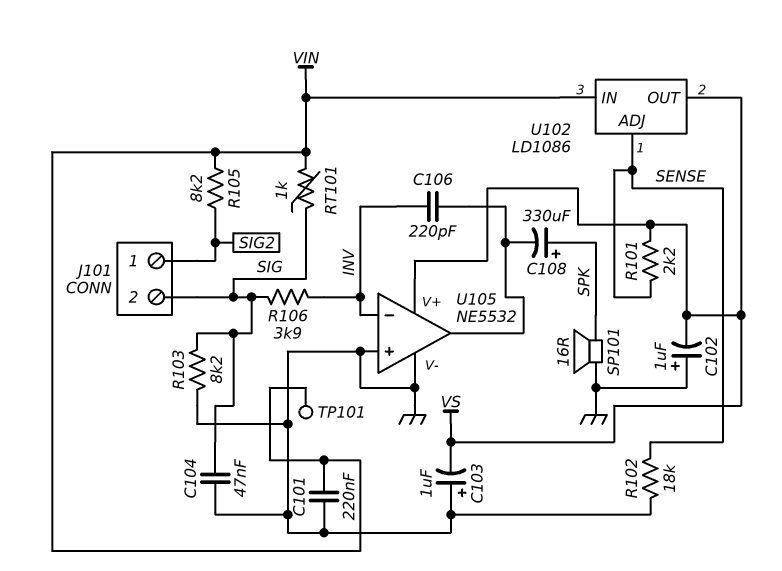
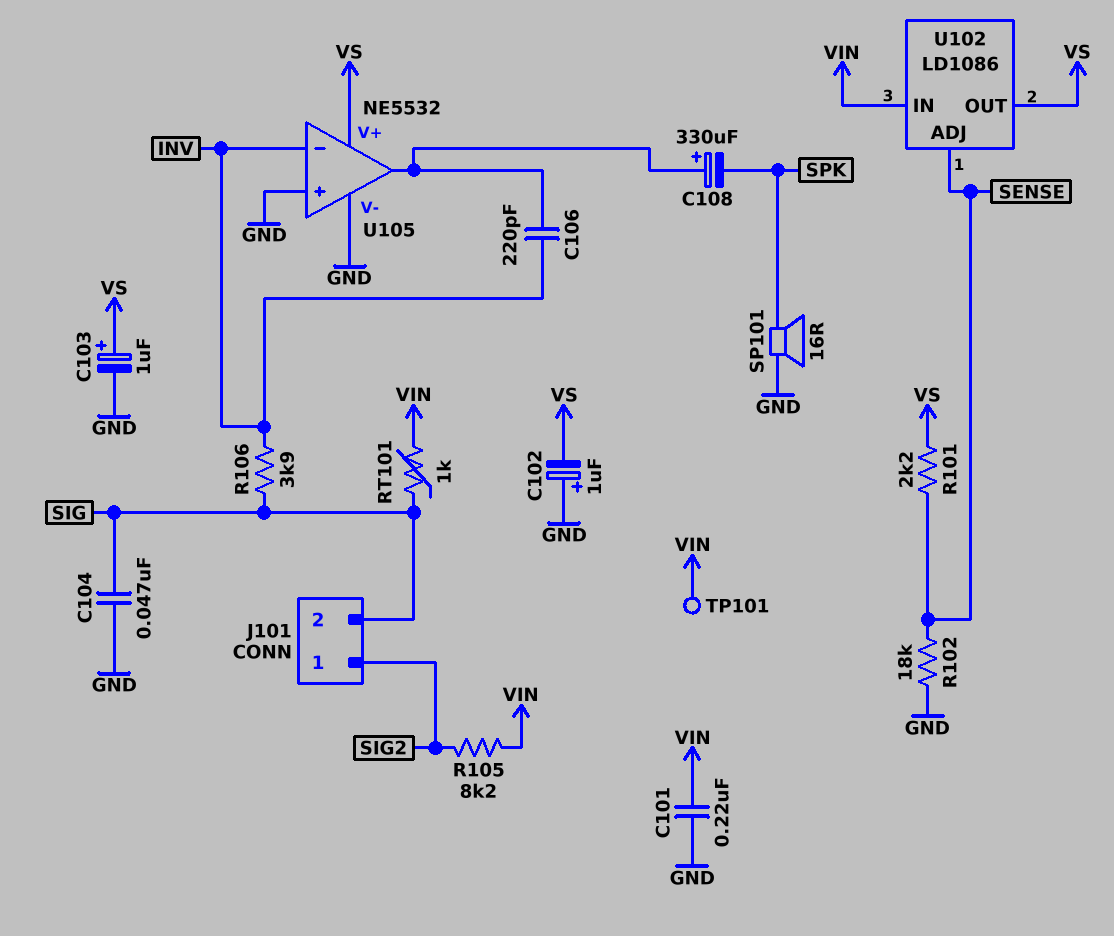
C103: 1uF (plus GND, minus VS) -> 1uF (plus VS, minus GND)
C108: 330uF (plus SPK, minus U105/out) -> 330uF (plus U105/out, minus SPK)
R103: 8.2k (GND, SIG) -> none

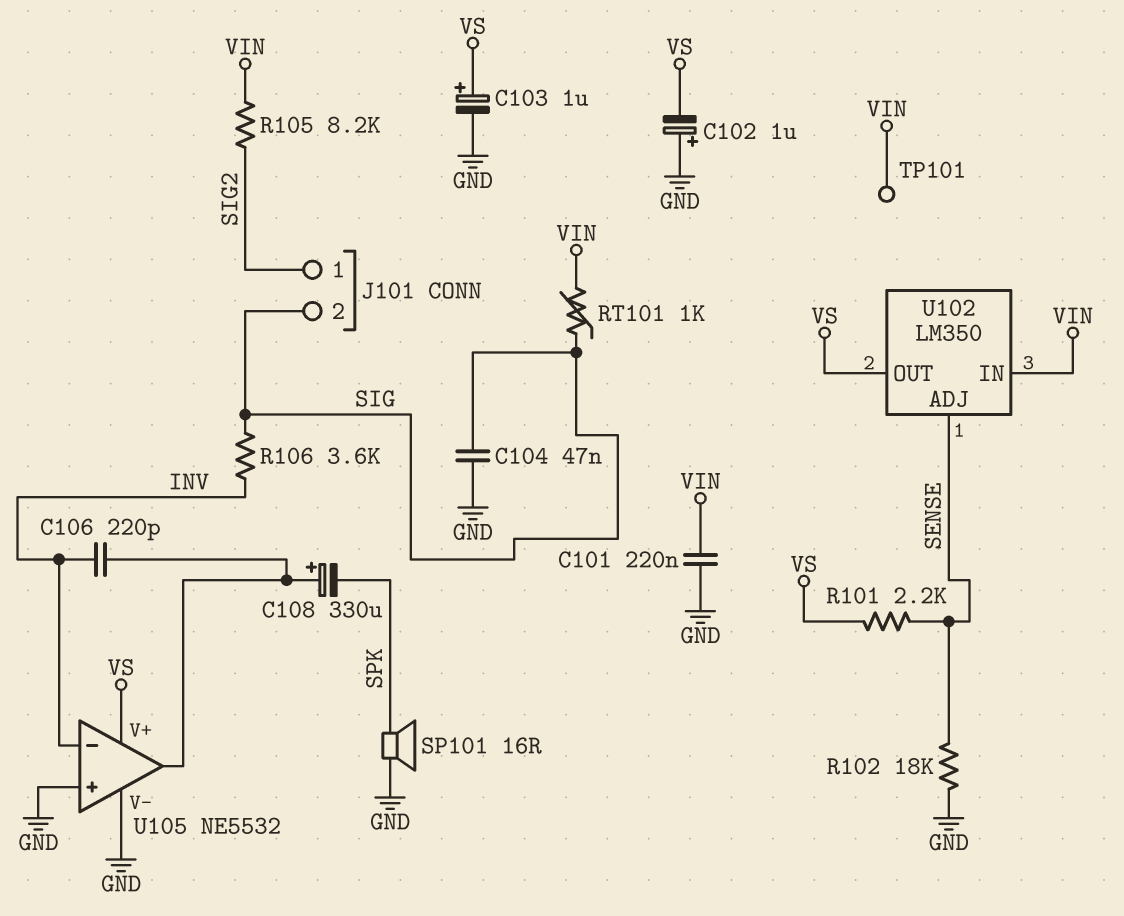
R106: 3.9k (INV, SIG) -> 3.6k (INV, SIG)
U102: LD1086 -> LM350

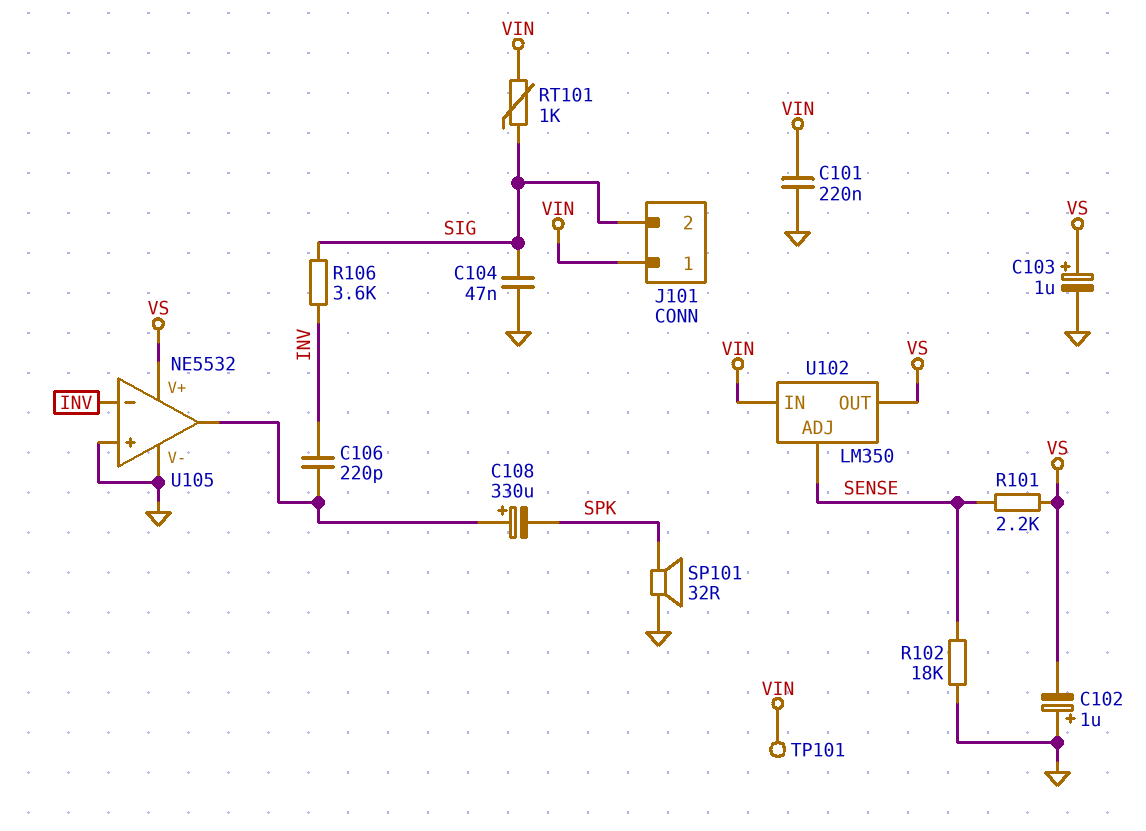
J101 pin 1: SIG2 -> VIN
R105: 8.2k (SIG2, VIN) -> none
SP101: speaker 16R (GND, SPK) -> speaker 32R (GND, SPK)

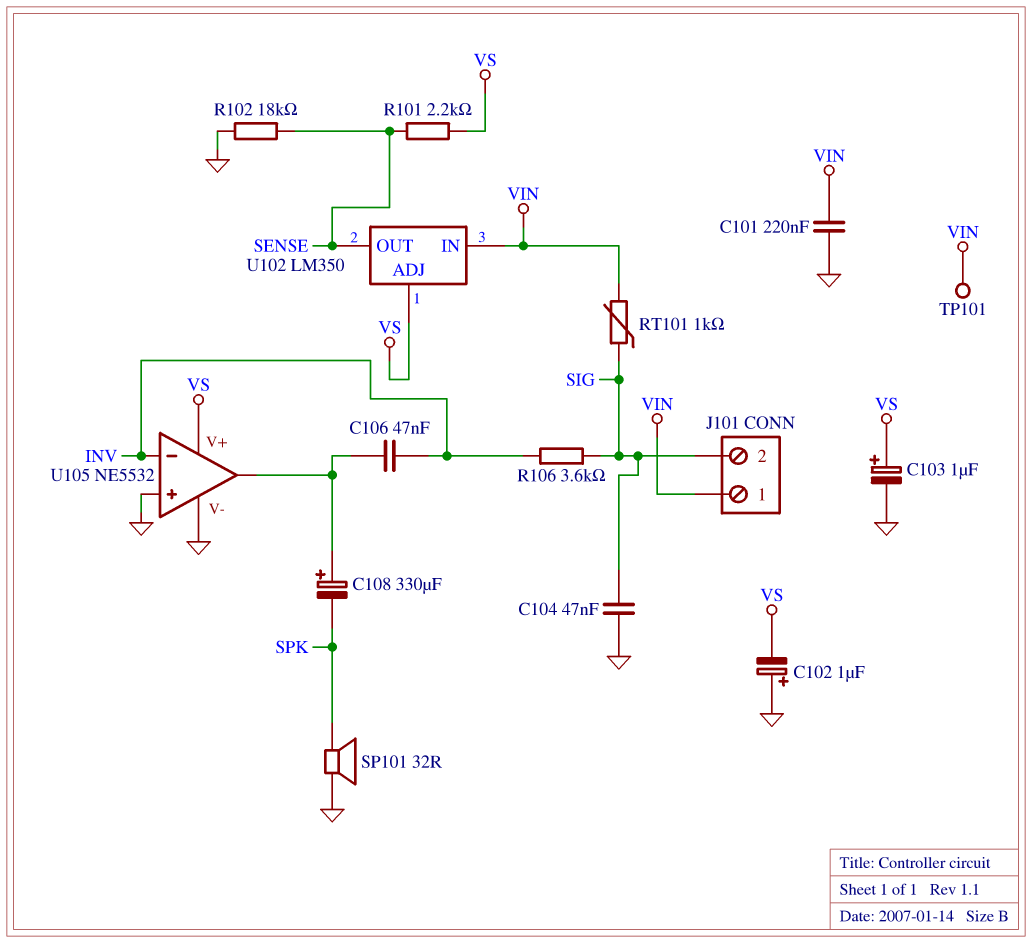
C106: 220pF (INV, U105/out) -> 47nF (INV, U105/out)
U102 pin ADJ: SENSE -> VS
U102 pin OUT: VS -> SENSE

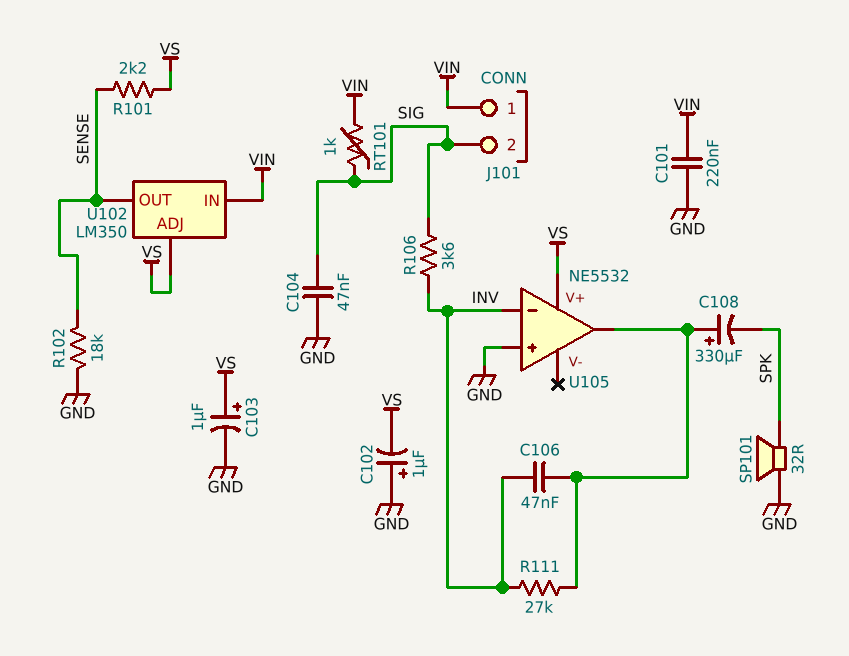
R111: none -> 27k (INV, U105/out)
TP101: test point (VIN) -> none
U105 pin V-: GND -> none

